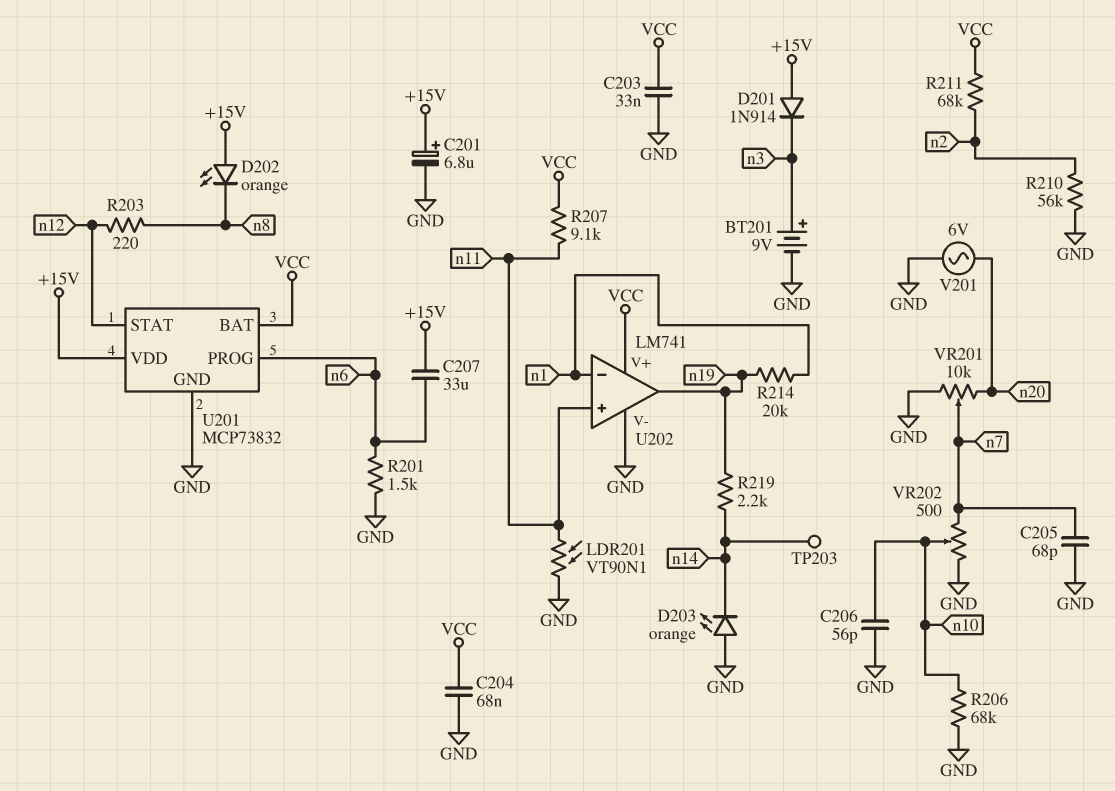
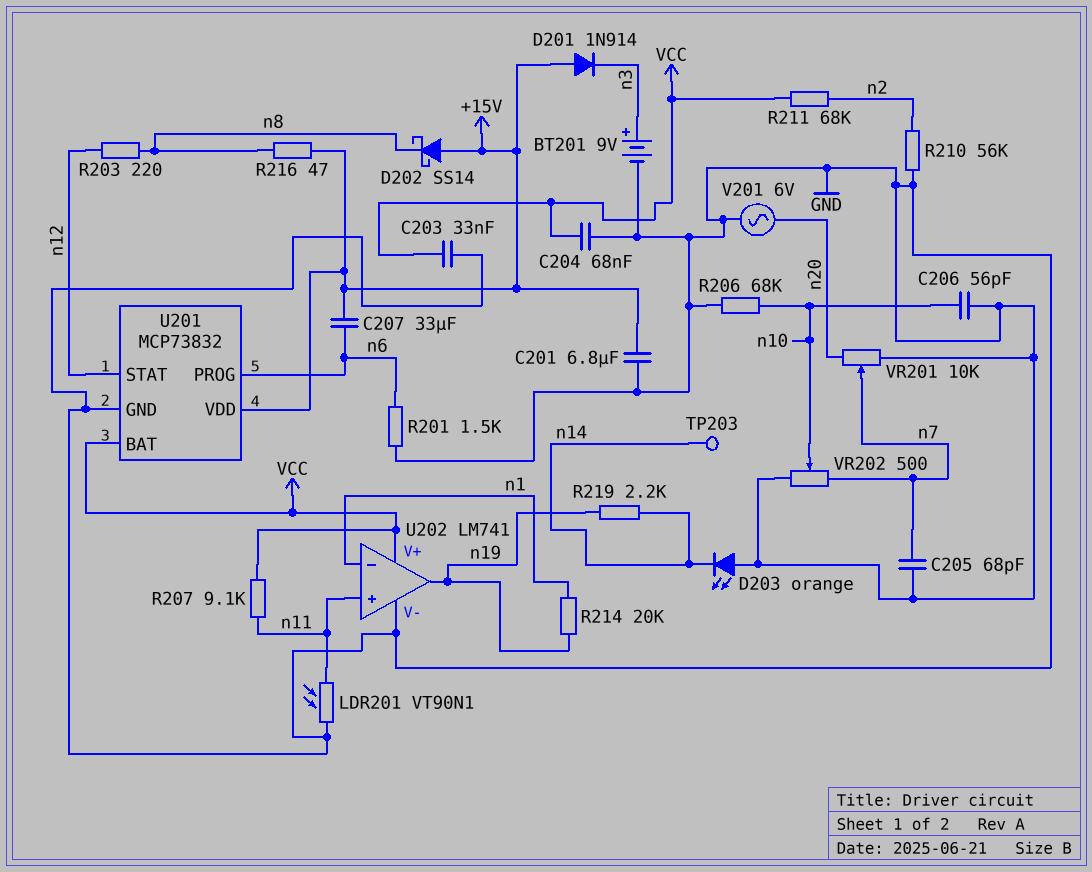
C201: 6.8uF (plus +15V, minus GND) -> 6.8uF (+15V, GND)
D202: LED orange (A +15V, K n8) -> schottky SS14 (A +15V, K n8)
R216: none -> 47 (+15V, n8)

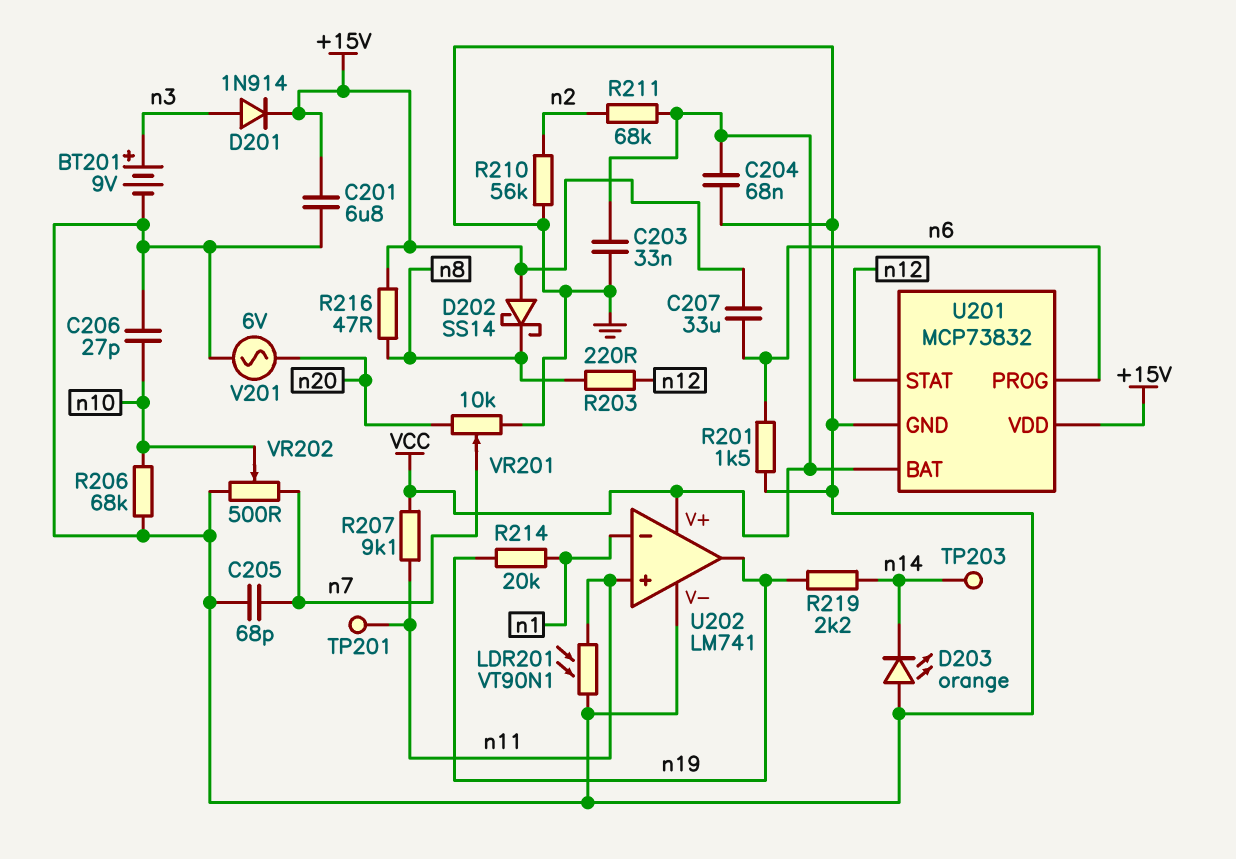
C206: 56pF (GND, n10) -> 27pF (GND, n10)
D201: diode 1N914 (A +15V, K n3) -> diode 1N914 (A n3, K +15V)
TP201: none -> test point (n11)

